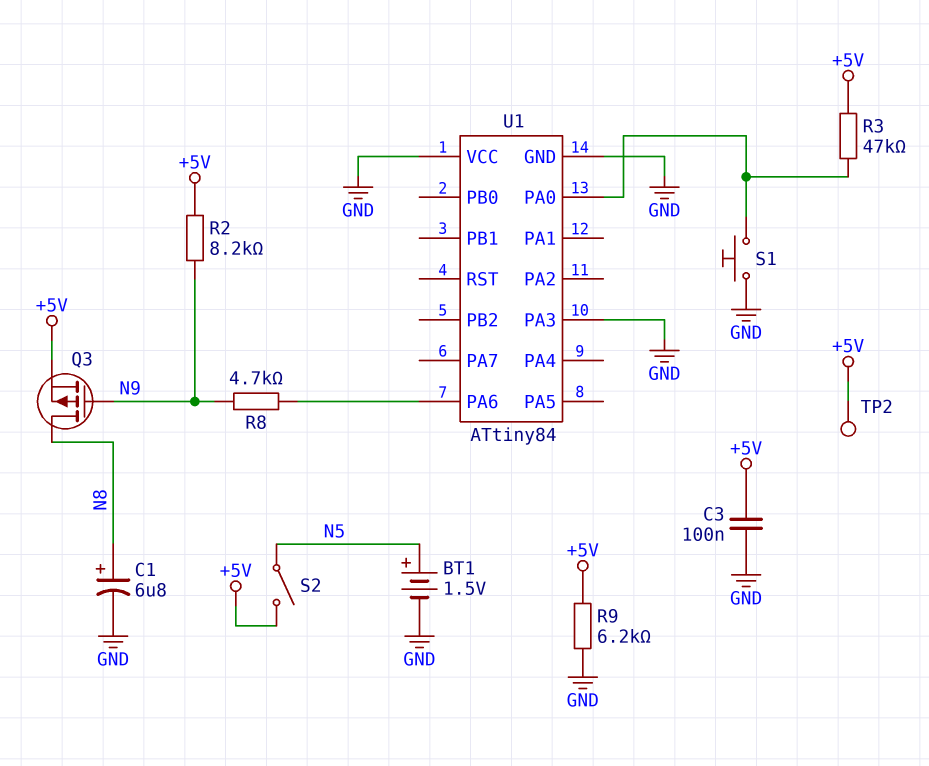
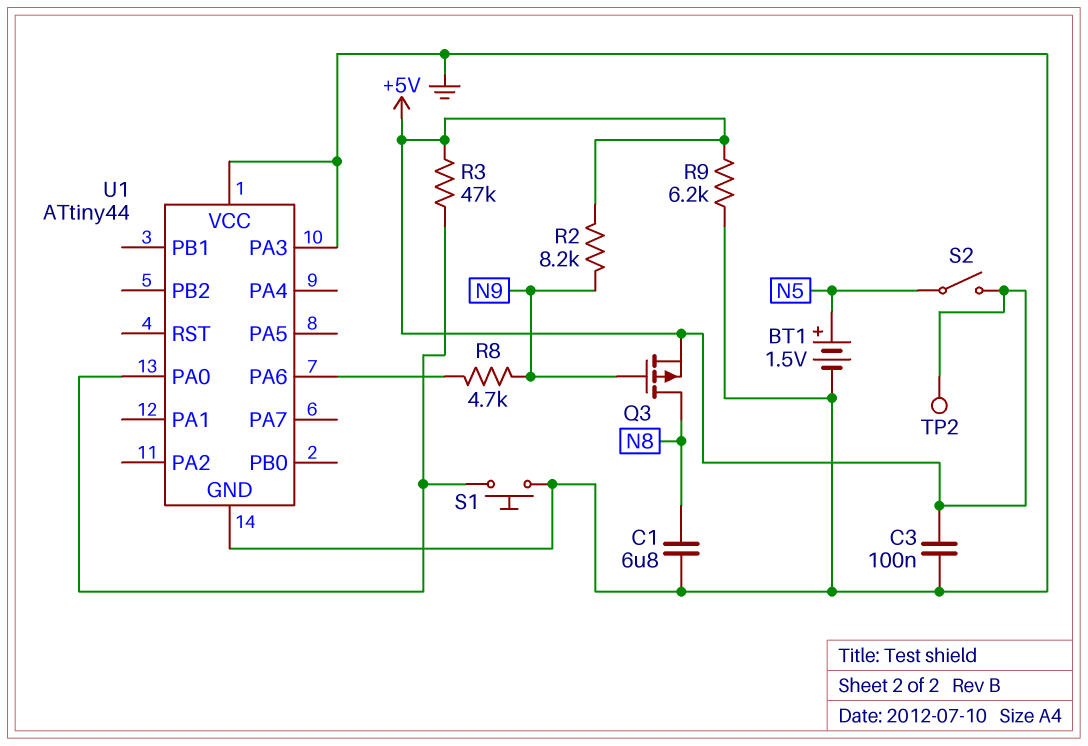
C1: 6.8uF (plus N8, minus GND) -> 6.8uF (GND, N8)
U1: ATtiny84 -> ATtiny44

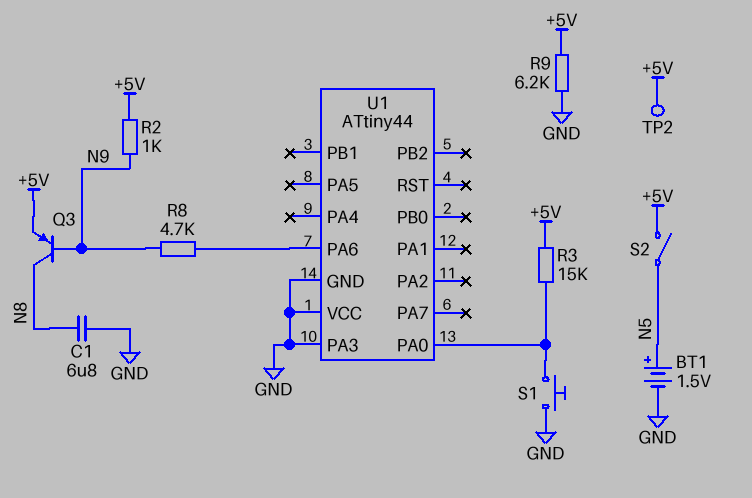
C3: 100nF (+5V, GND) -> none
Q3: PMOS (G N9, D N8, S +5V) -> PNP (B N9, C N8, E +5V)
R2: 8.2k (+5V, N9) -> 1k (+5V, N9)
R3: 47k (+5V, U1/PA0) -> 15k (+5V, U1/PA0)

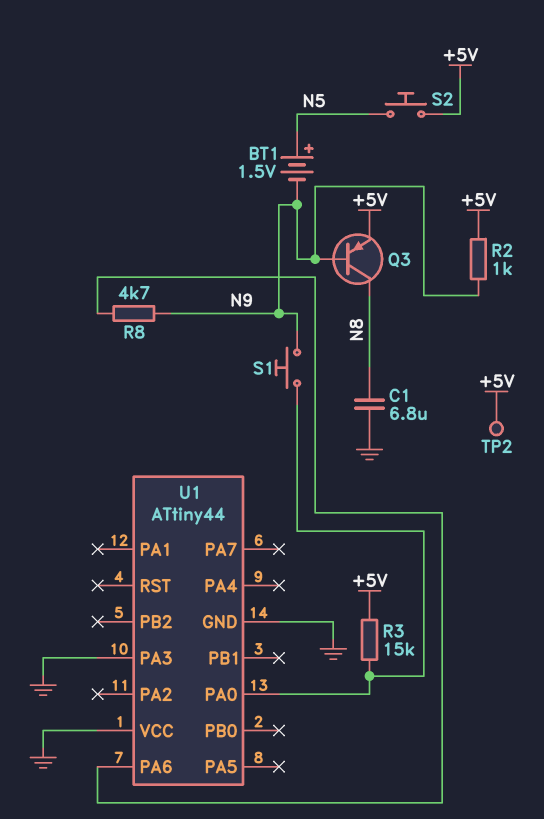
BT1: 1.5V (plus N5, minus GND) -> 1.5V (plus N5, minus N9)
R9: 6.2k (+5V, GND) -> none
S1: button (GND, U1/PA0) -> button (N9, U1/PA0)
S2: switch (+5V, N5) -> button (+5V, N5)

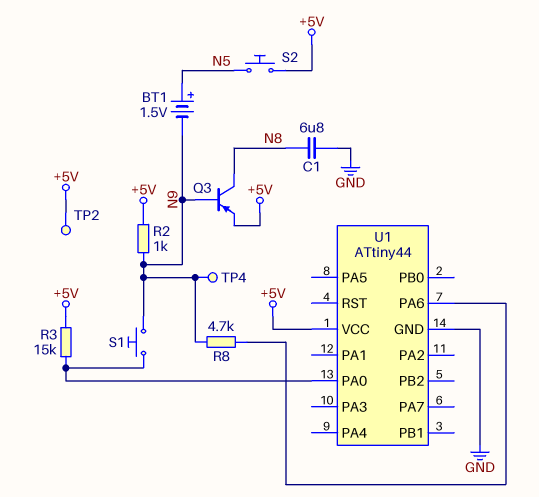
TP4: none -> test point (N9)
U1 pin PA3: GND -> none
U1 pin VCC: GND -> +5V

